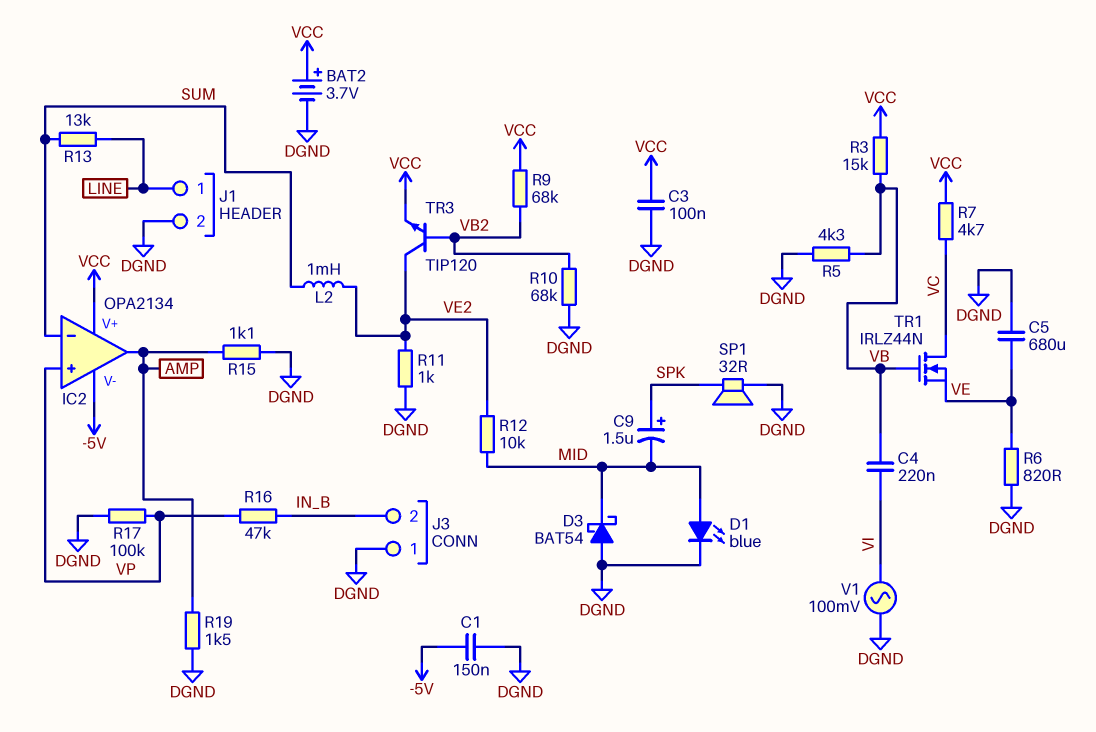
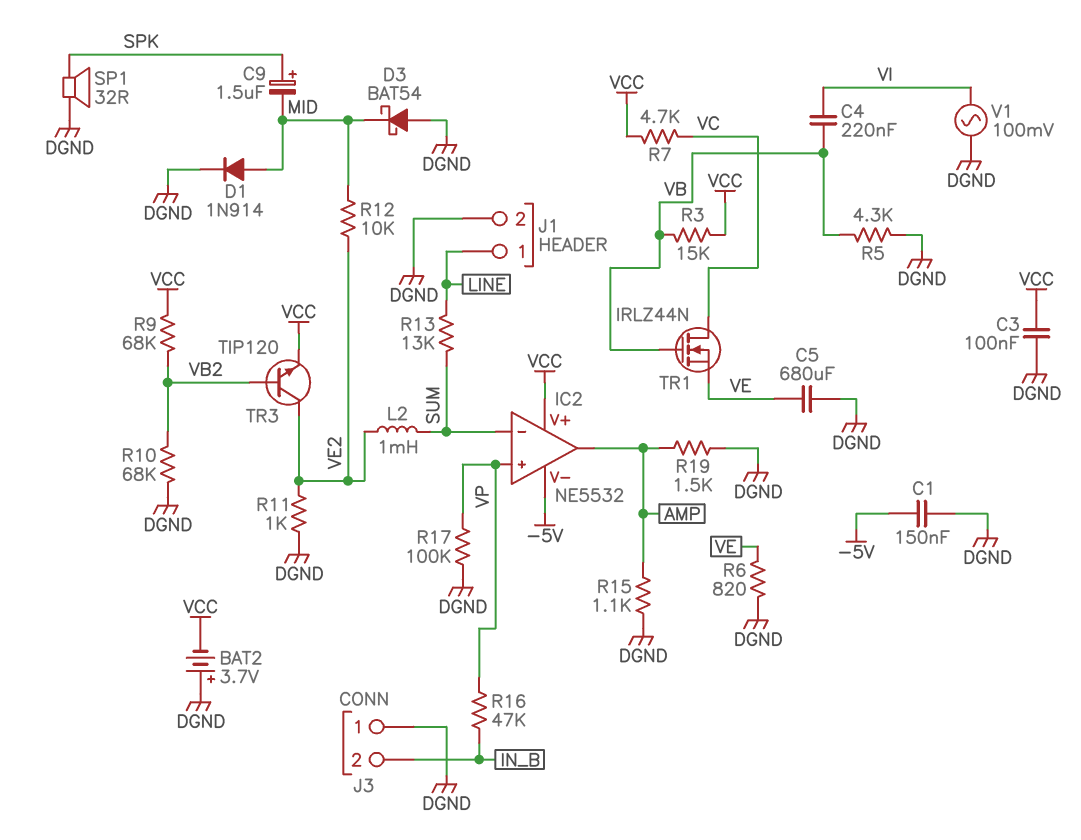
BAT2: 3.7V (plus VCC, minus DGND) -> 3.7V (plus DGND, minus VCC)
D1: LED blue (A MID, K DGND) -> diode 1N914 (A MID, K DGND)
IC2: OPA2134 -> NE5532

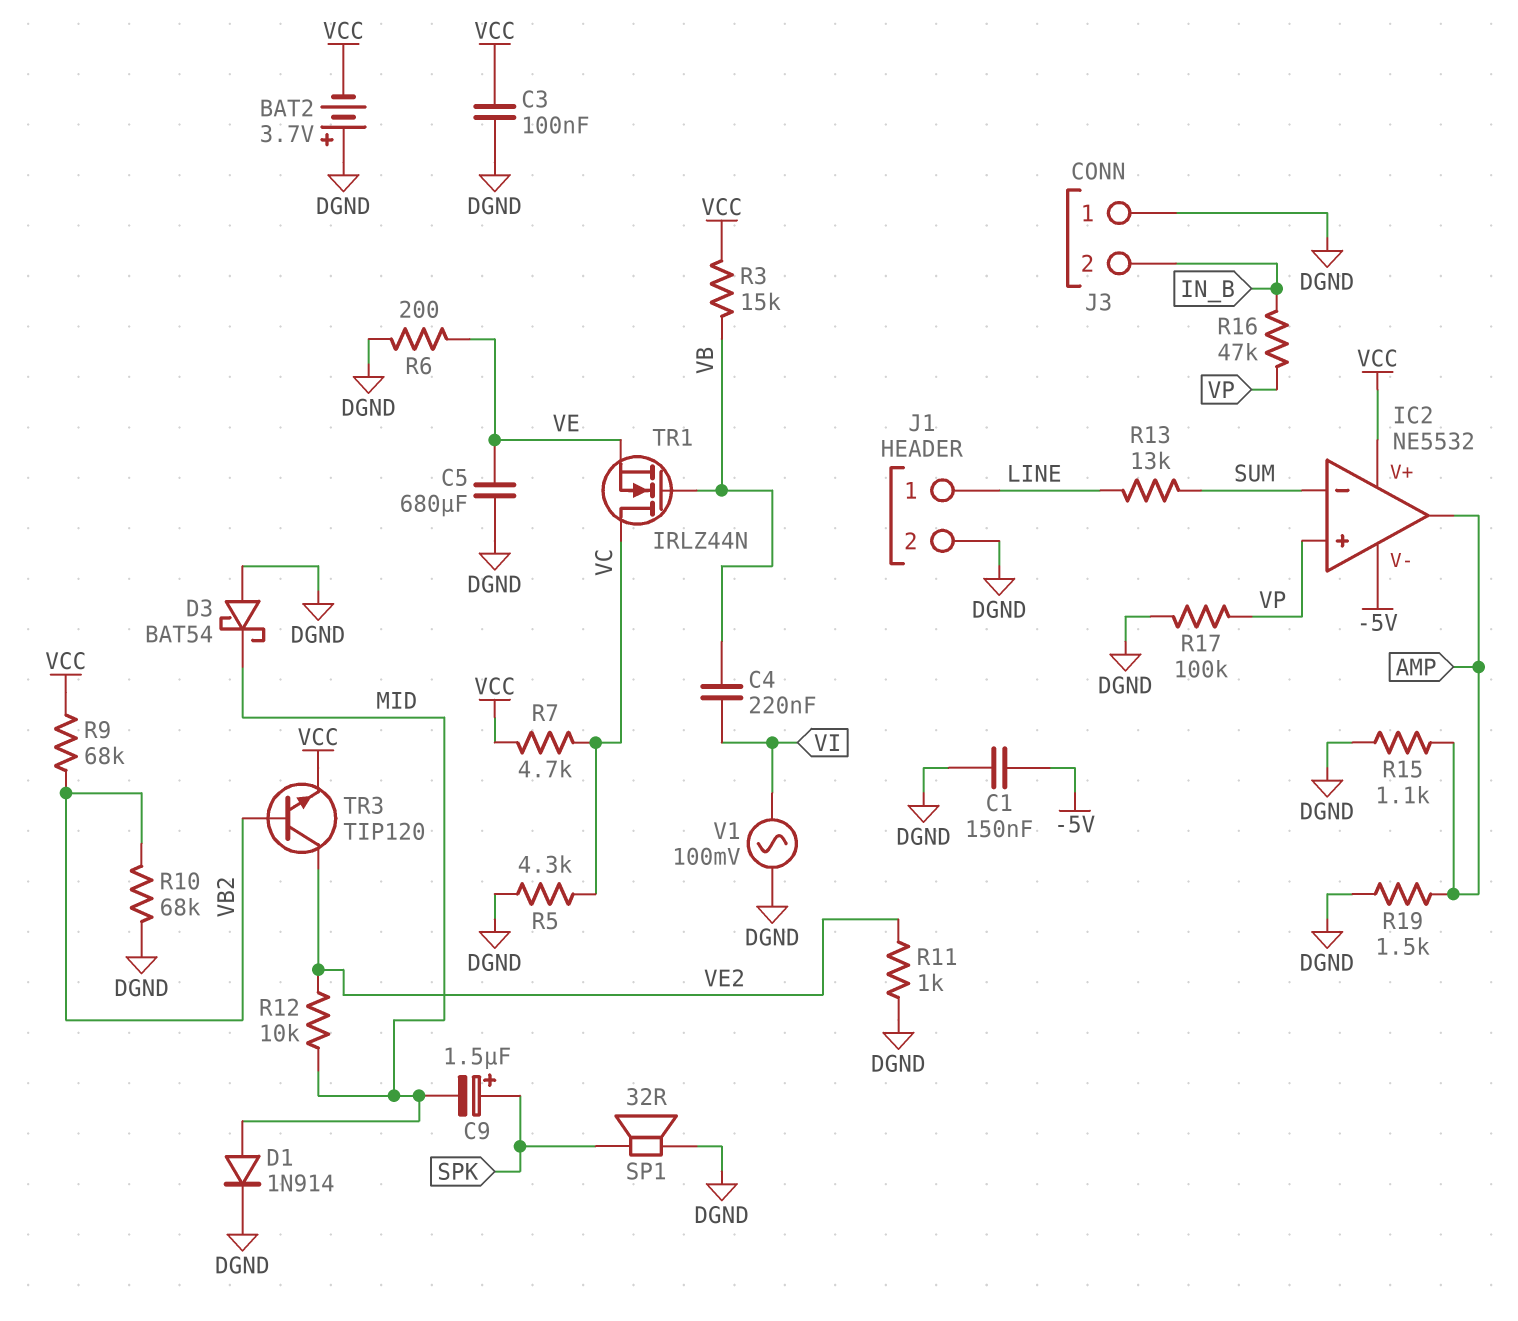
L2: 1mH (SUM, VE2) -> none
R5: 4.3k (DGND, VB) -> 4.3k (DGND, VC)
R6: 820 (DGND, VE) -> 200 (DGND, VE)

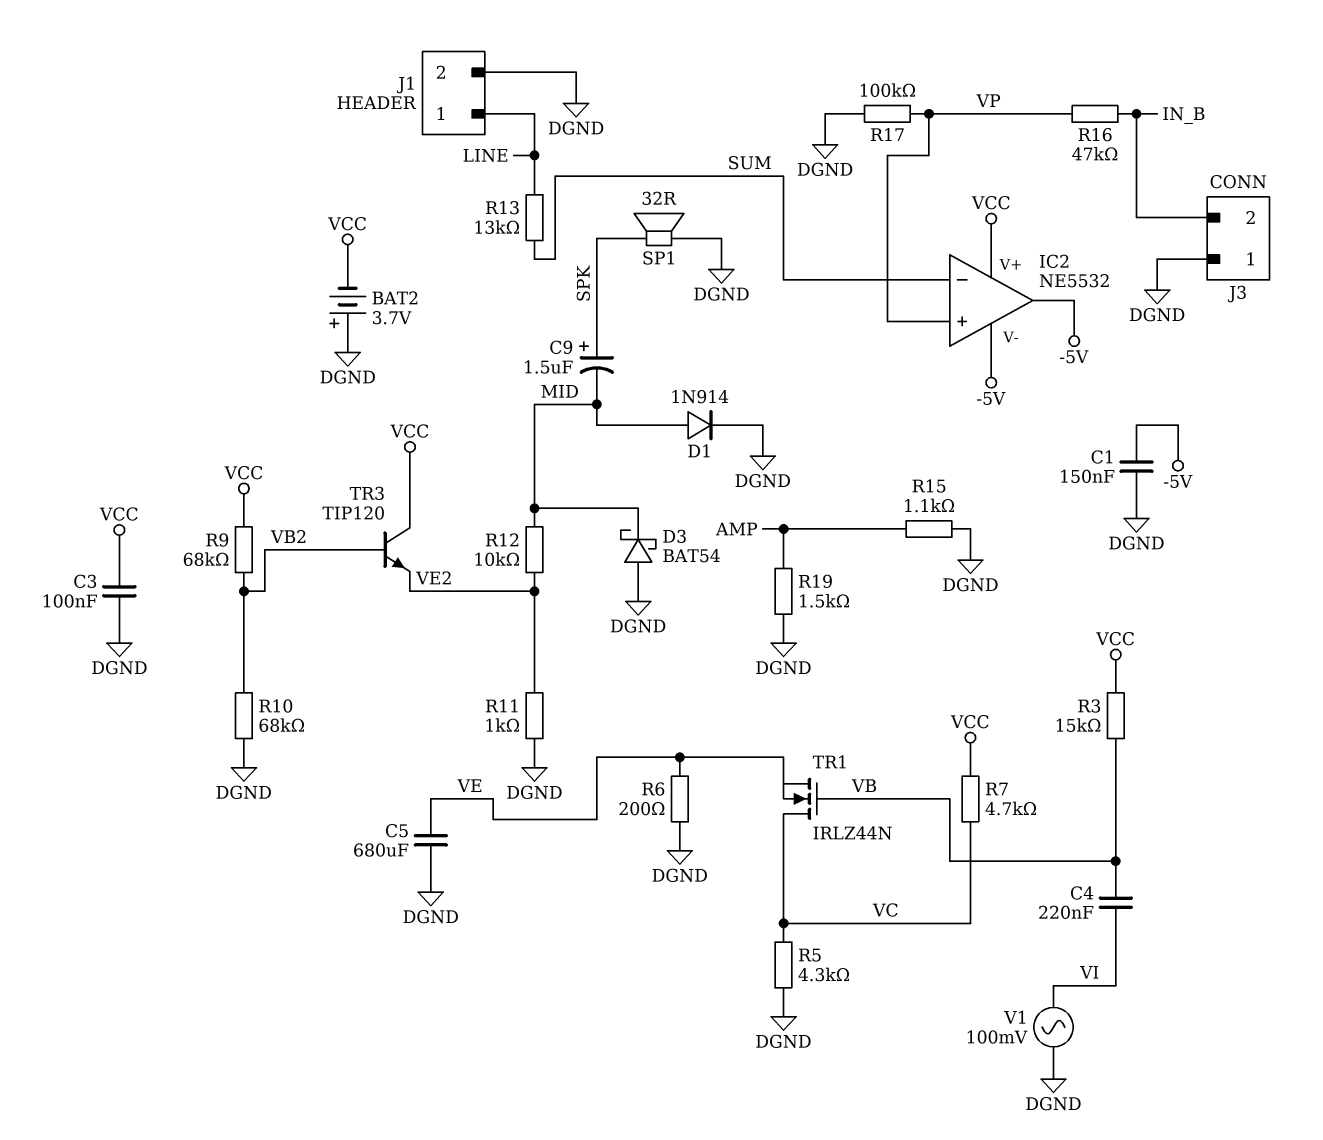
IC2 pin out: AMP -> -5V
TR3: NPN TIP120 (B VB2, C VE2, E VCC) -> NPN TIP120 (B VB2, C VCC, E VE2)

